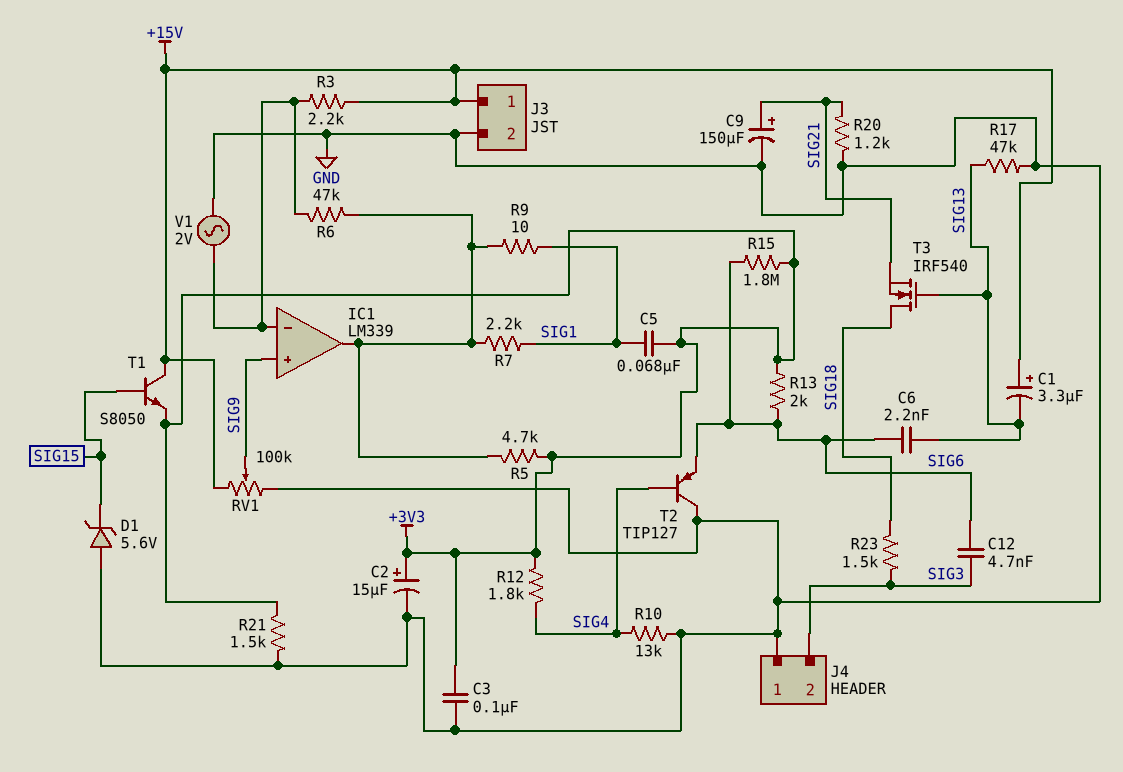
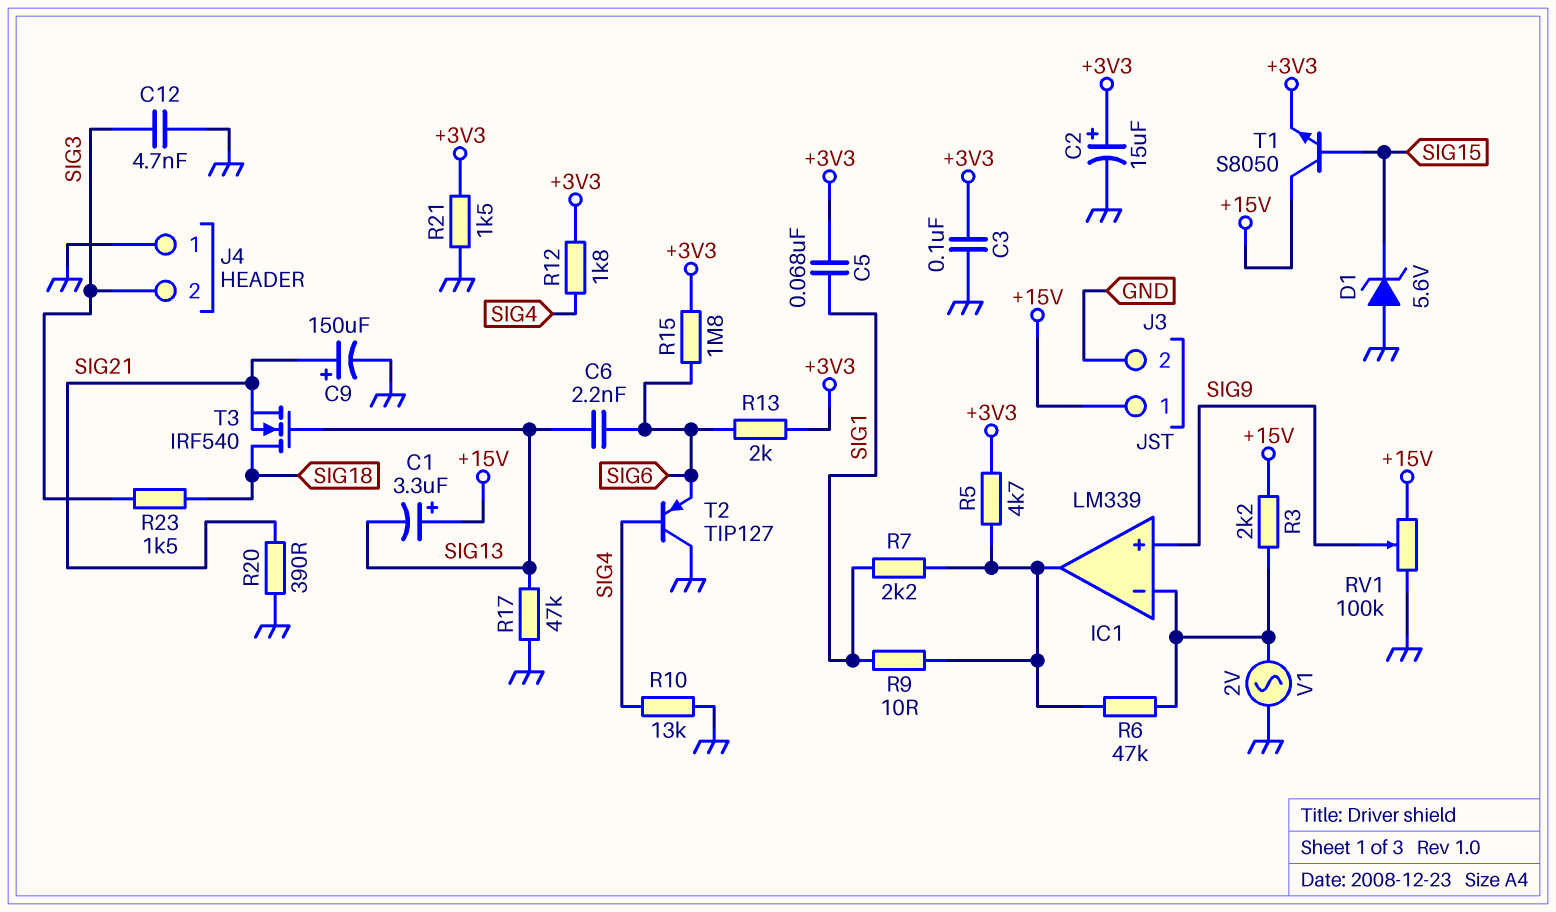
C12: 4.7nF (SIG3, SIG6) -> 4.7nF (GND, SIG3)
R20: 1.2k (GND, SIG21) -> 390 (GND, SIG21)

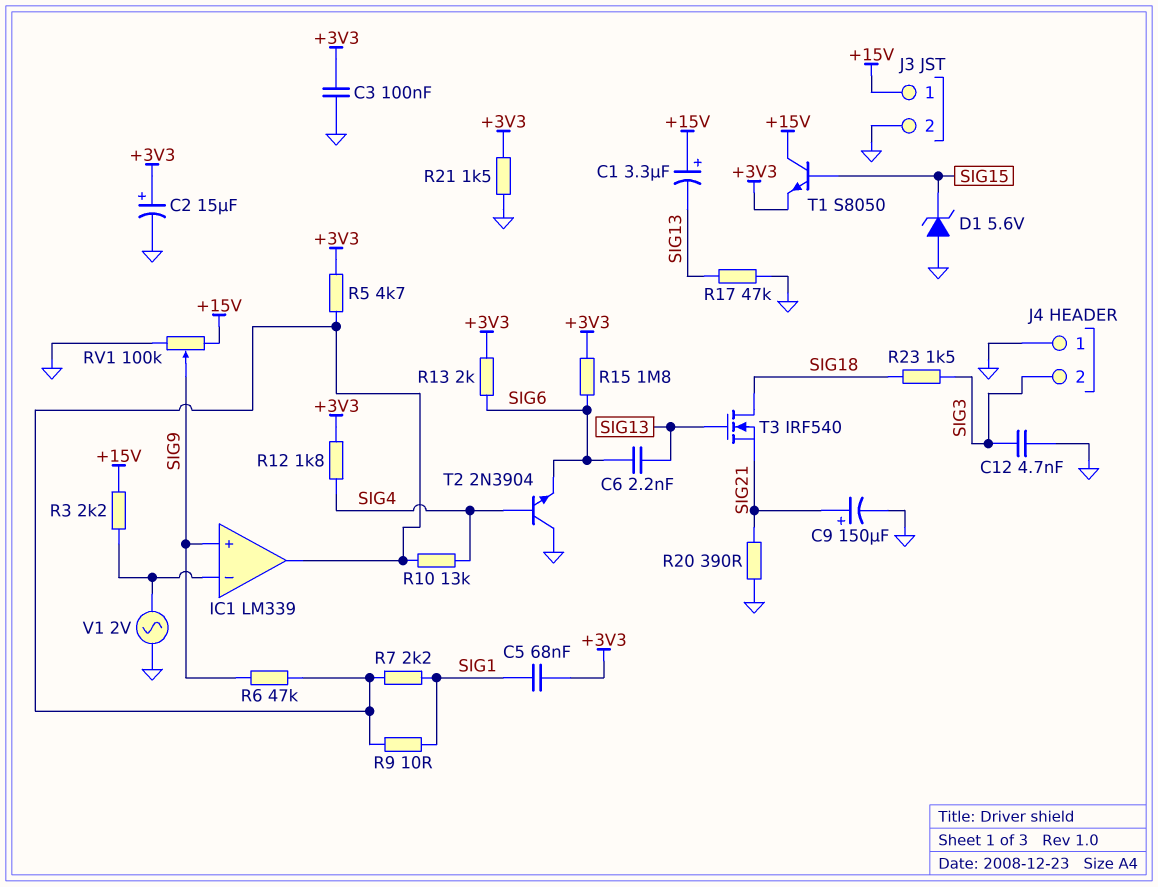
R6: 47k (IC1/in-, IC1/out) -> 47k (IC1/out, SIG9)
R10: 13k (GND, SIG4) -> 13k (IC1/out, SIG4)
T2: PNP TIP127 (B SIG4, C GND, E SIG6) -> NPN 2N3904 (B SIG4, C GND, E SIG6)

